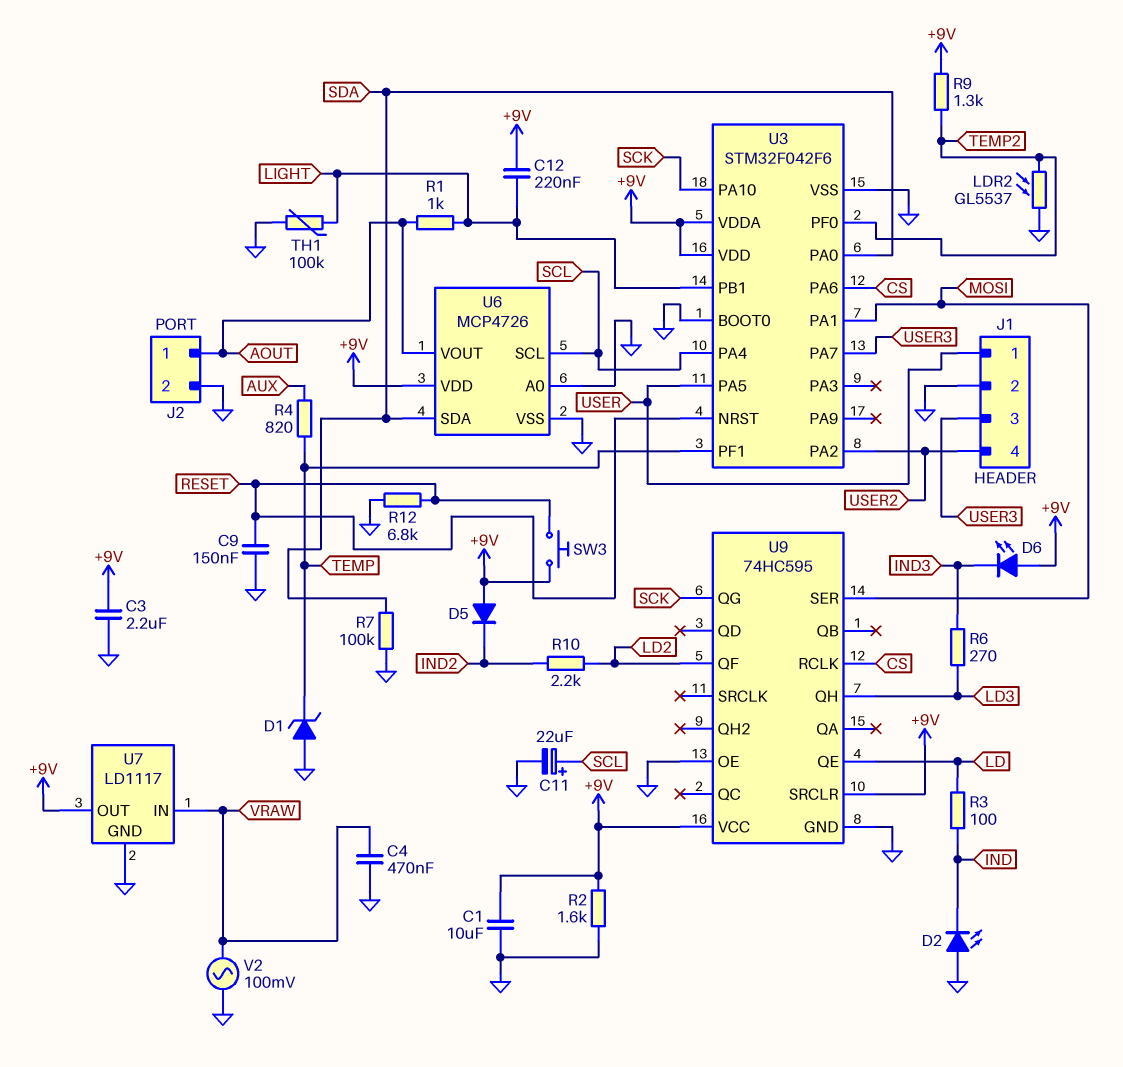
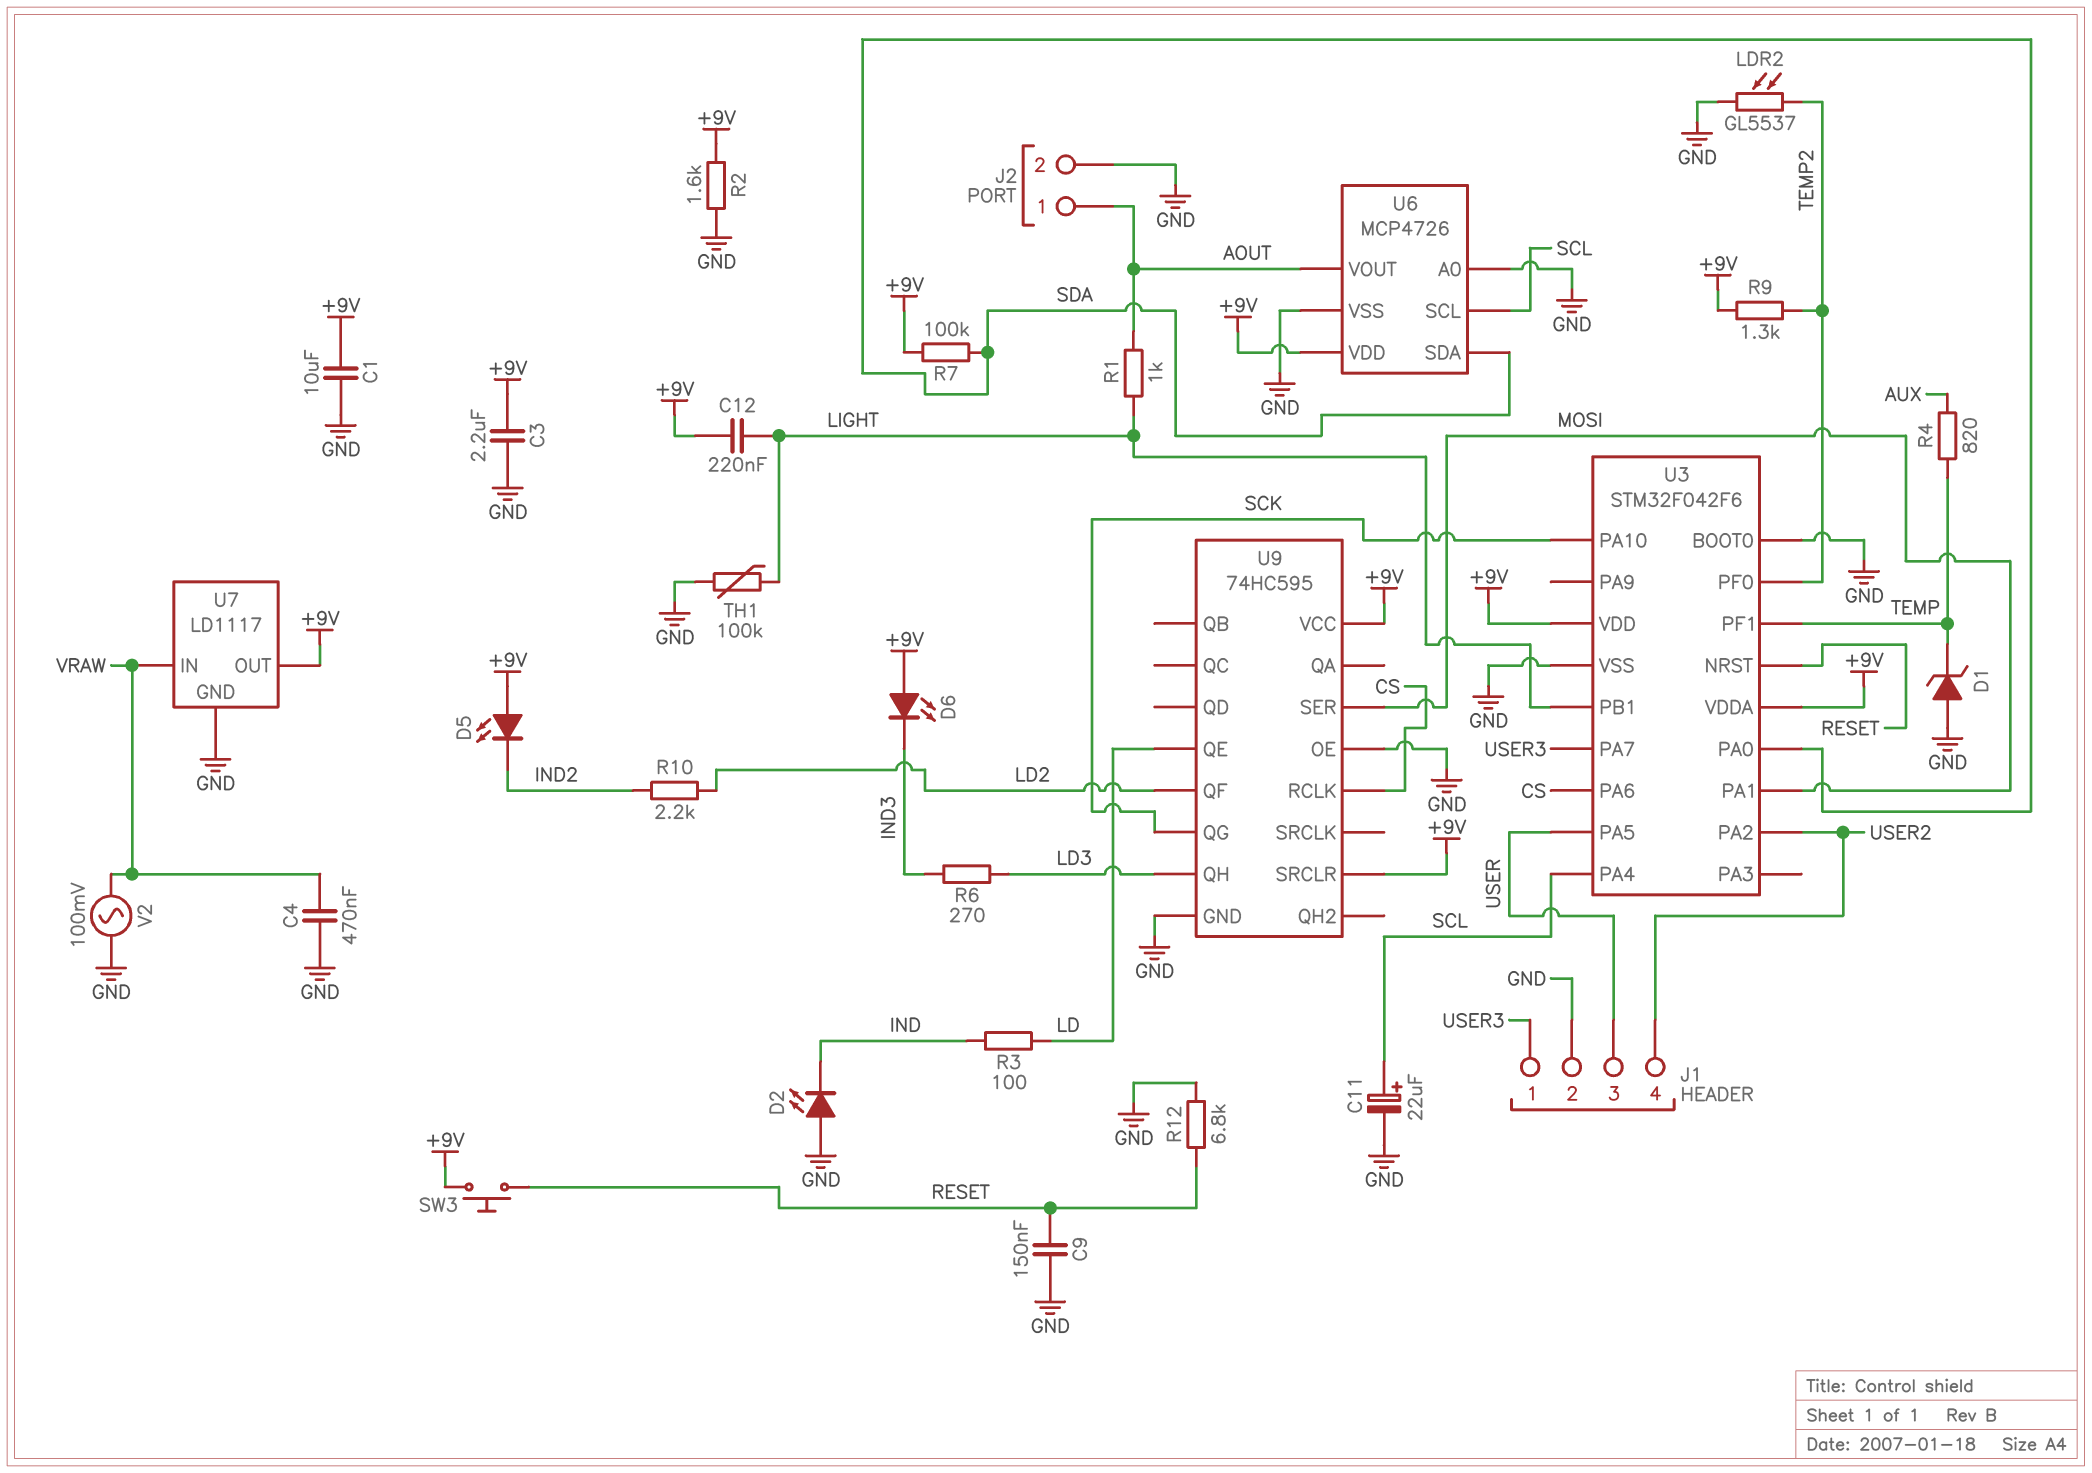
D5: diode (A +9V, K IND2) -> LED (A +9V, K IND2)
J1 pin 1: USER -> USER3
J1 pin 3: USER3 -> USER
R7: 100k (GND, SDA) -> 100k (+9V, SDA)

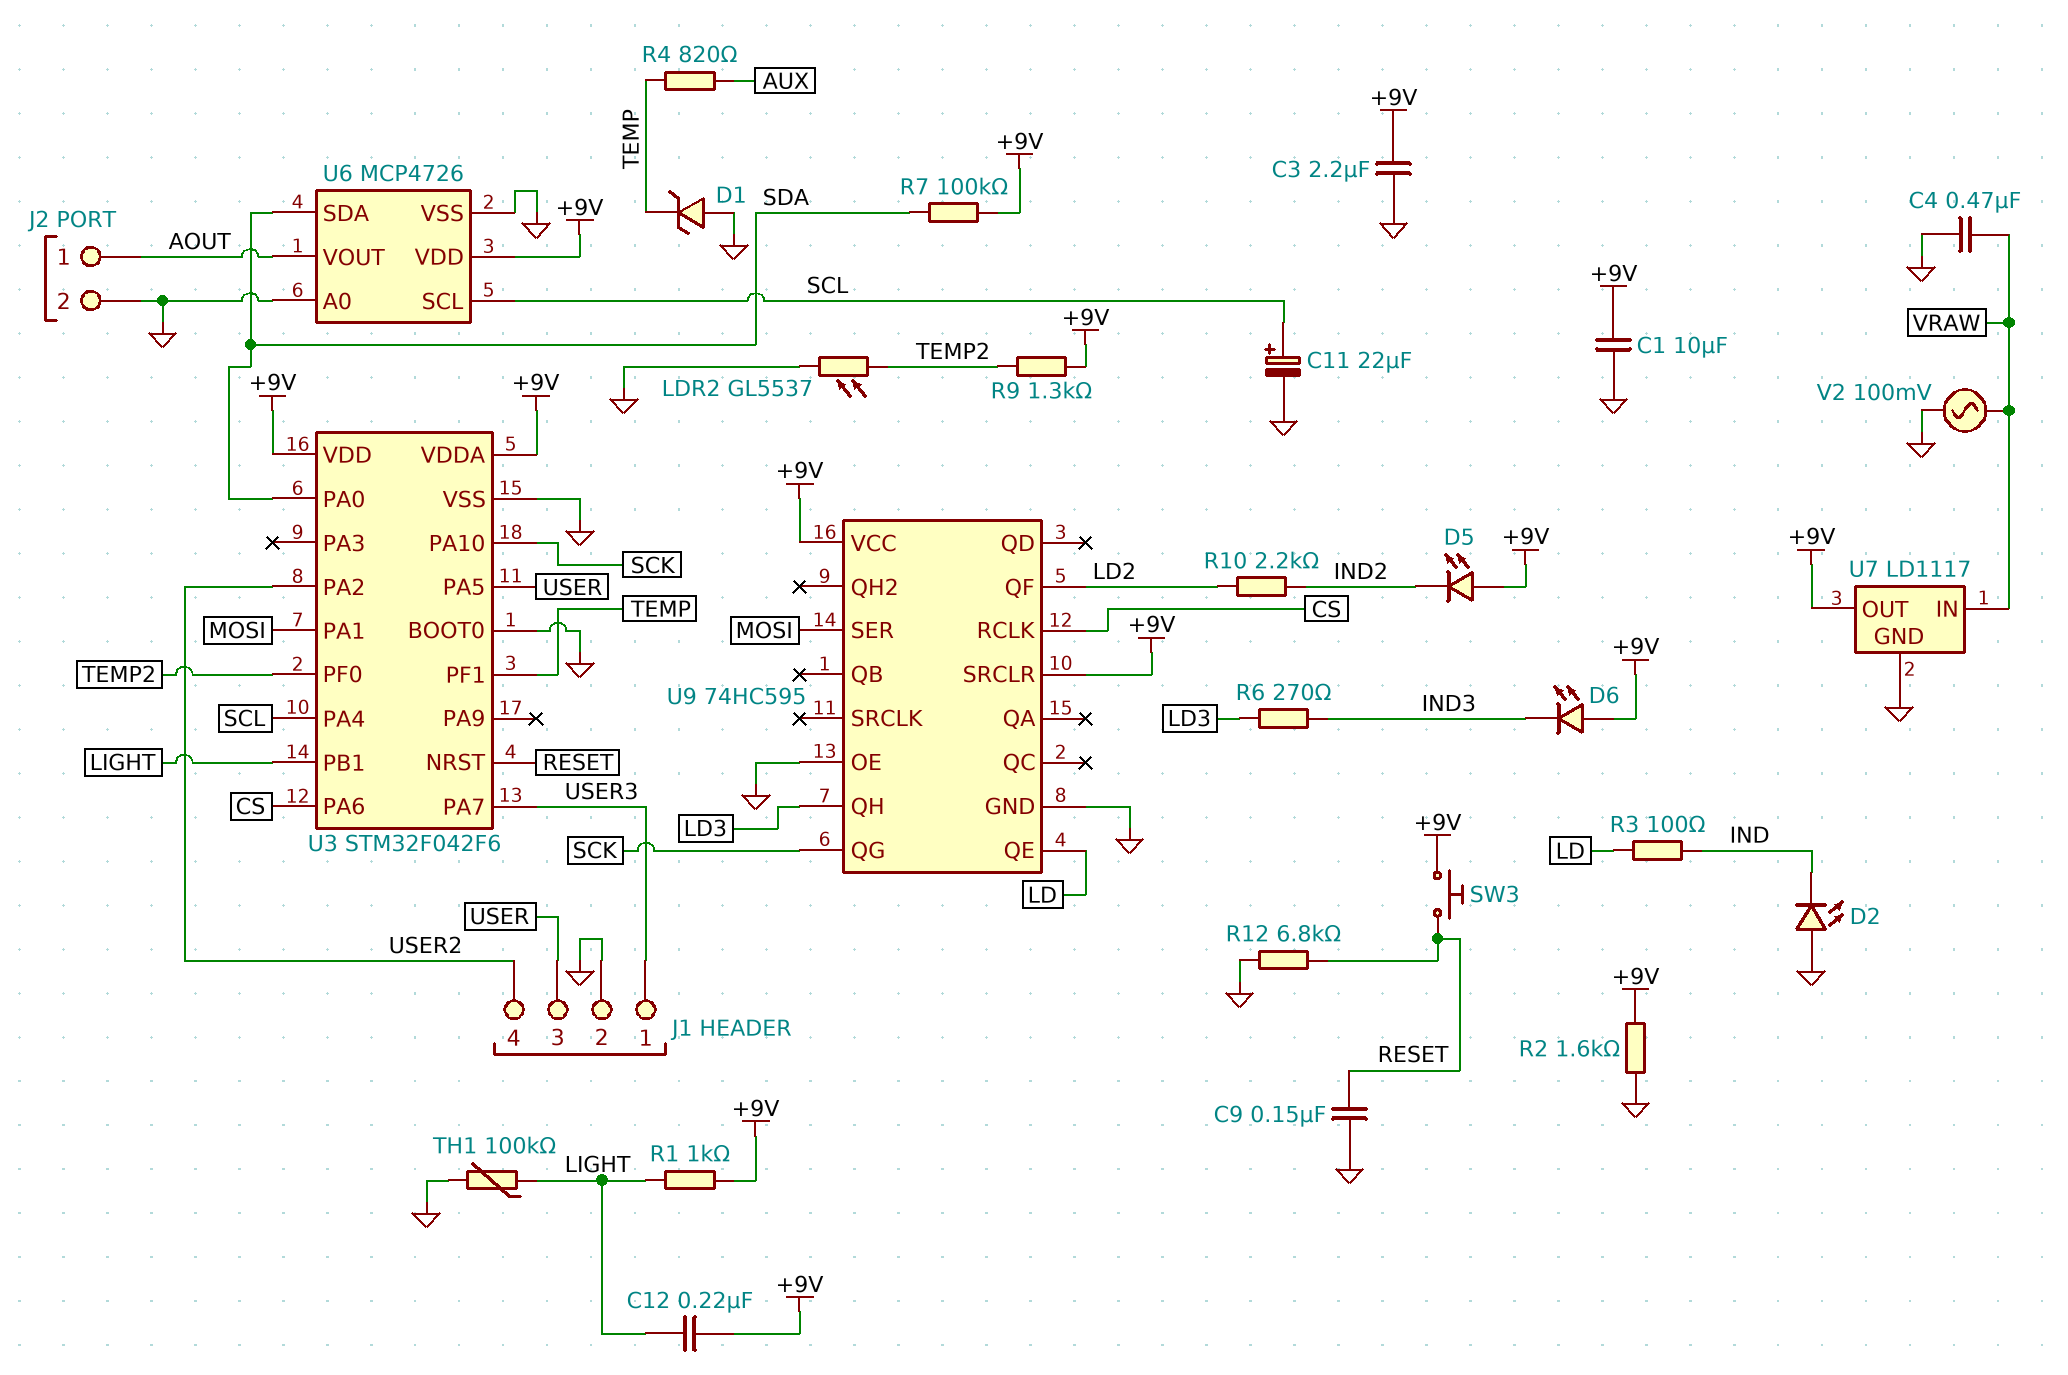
R1: 1k (AOUT, LIGHT) -> 1k (+9V, LIGHT)

